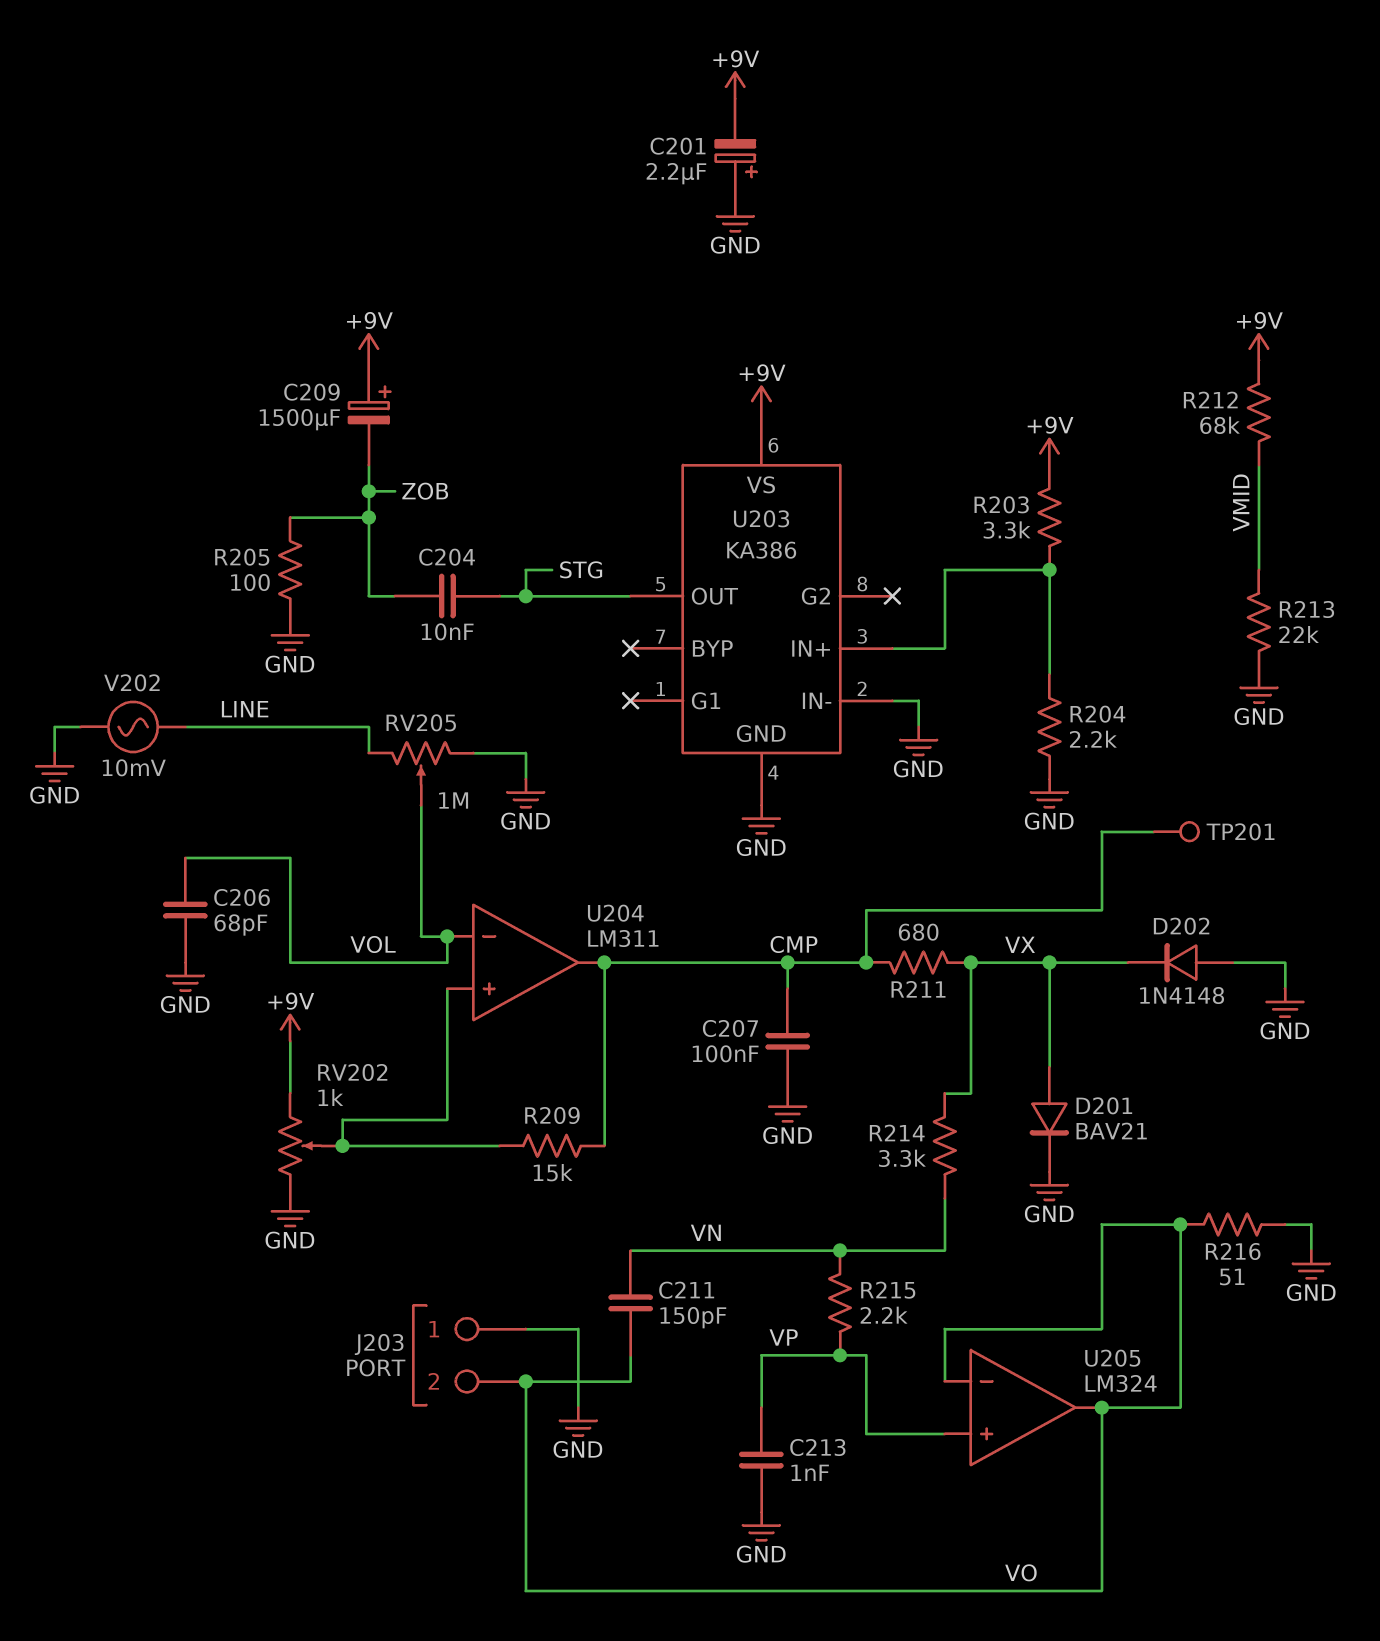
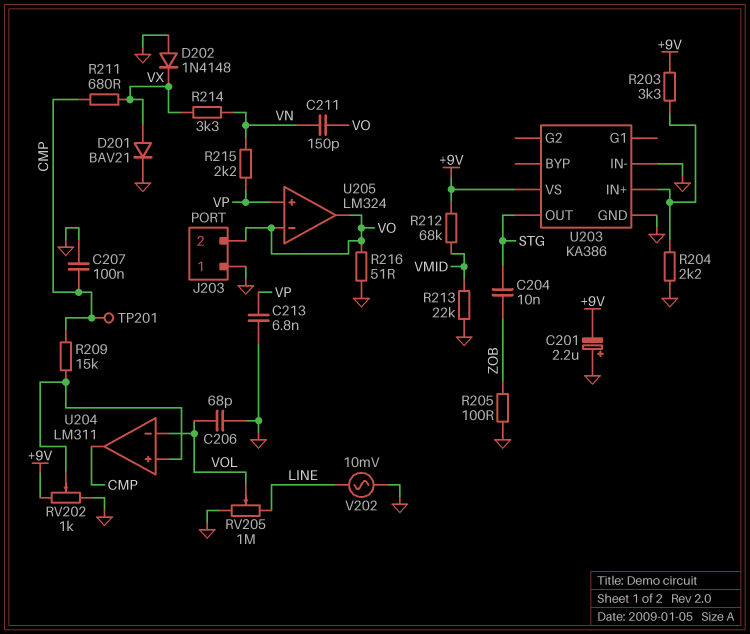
C209: 1500uF (plus +9V, minus ZOB) -> none
C213: 1nF (GND, VP) -> 6.8nF (GND, VP)

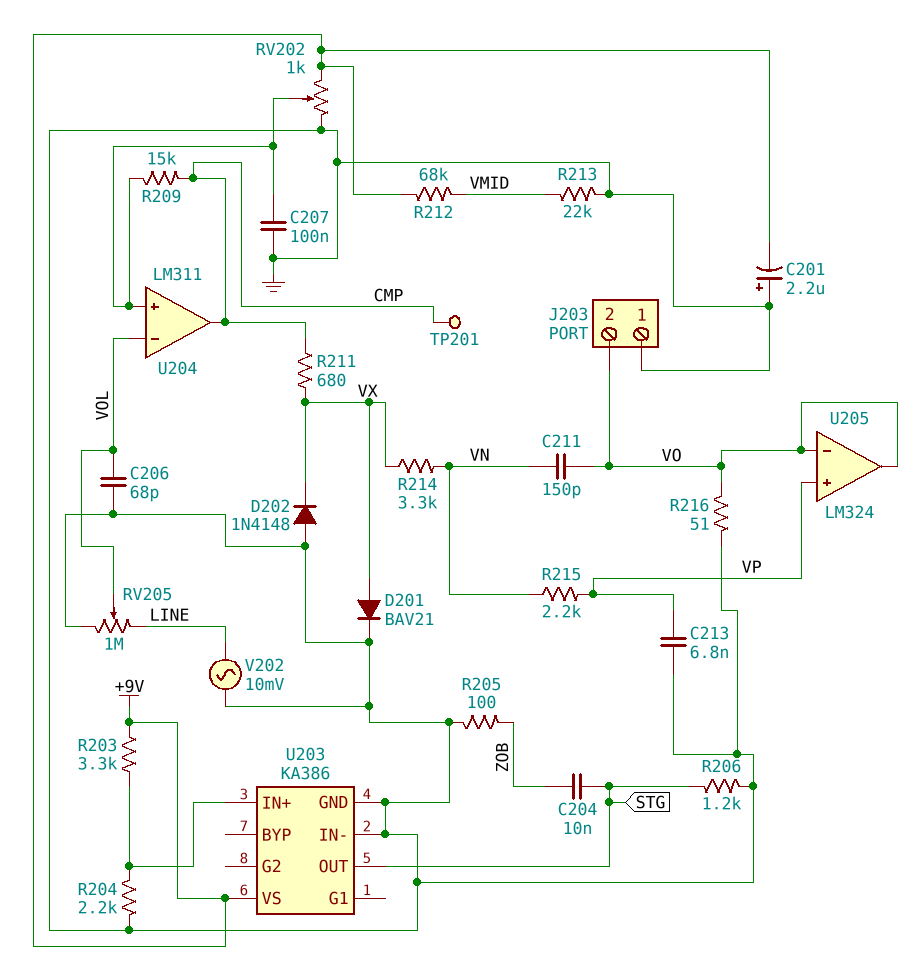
C207: 100nF (CMP, GND) -> 100nF (GND, U204/in+)
R206: none -> 1.2k (GND, STG)

